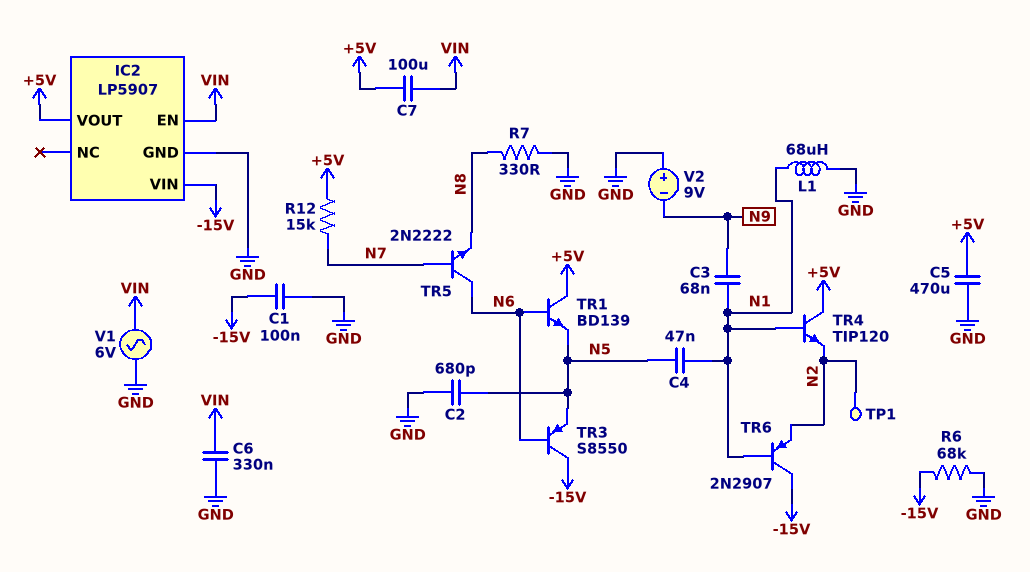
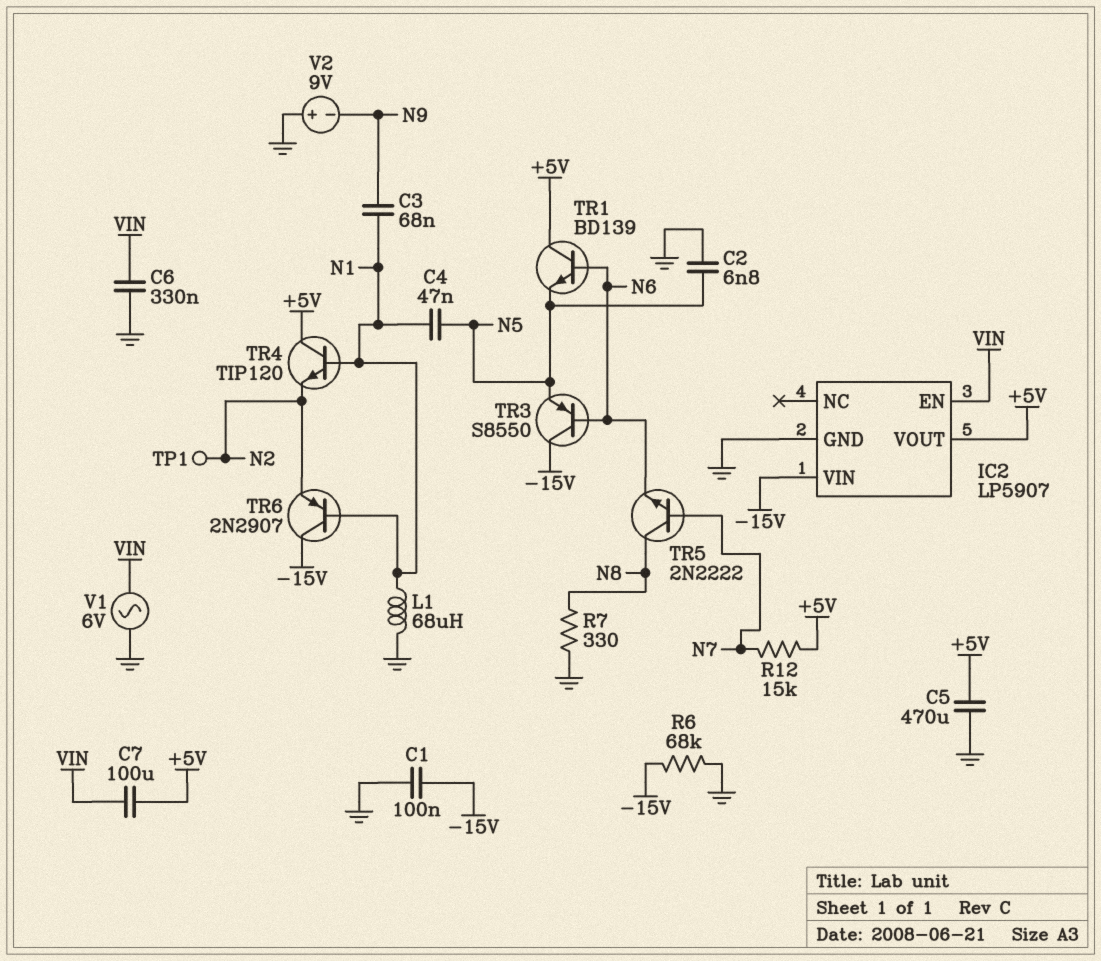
C2: 680pF (GND, N5) -> 6.8nF (GND, N5)
TR5: NPN 2N2222 (B N7, C N6, E N8) -> NPN 2N2222 (B N7, C N8, E N6)

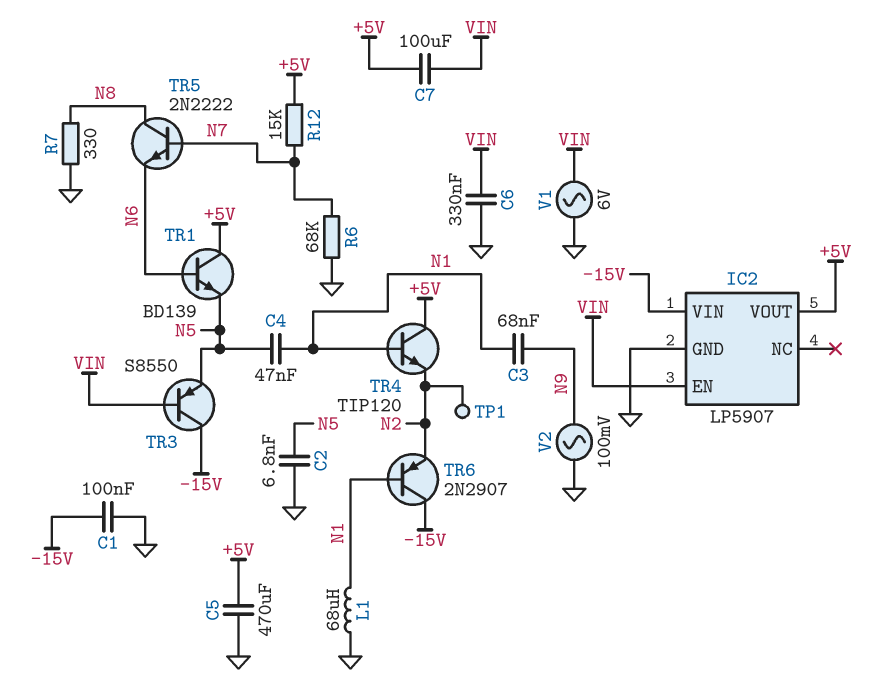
R6: 68k (-15V, GND) -> 68k (GND, N7)
TR3: PNP S8550 (B N6, C -15V, E N5) -> PNP S8550 (B VIN, C -15V, E N5)
V2: 9V (plus GND, minus N9) -> AC 100mV (GND, N9)

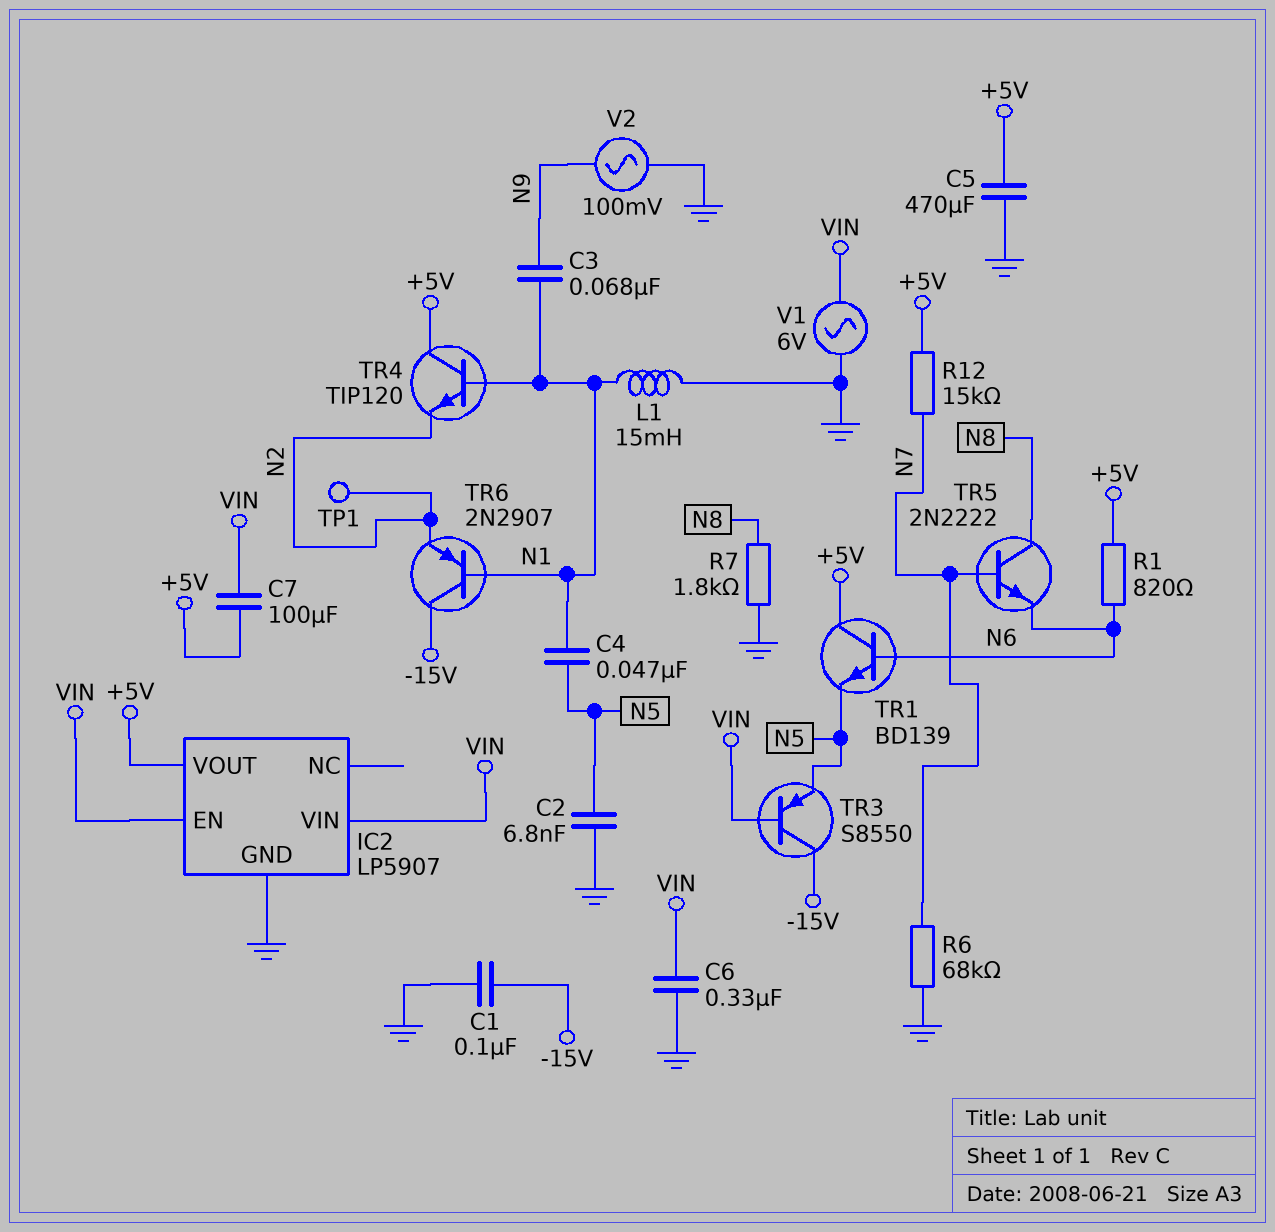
IC2 pin VIN: -15V -> VIN
L1: 68uH (GND, N1) -> 15mH (GND, N1)
R1: none -> 820 (+5V, N6)
R7: 330 (GND, N8) -> 1.8k (GND, N8)

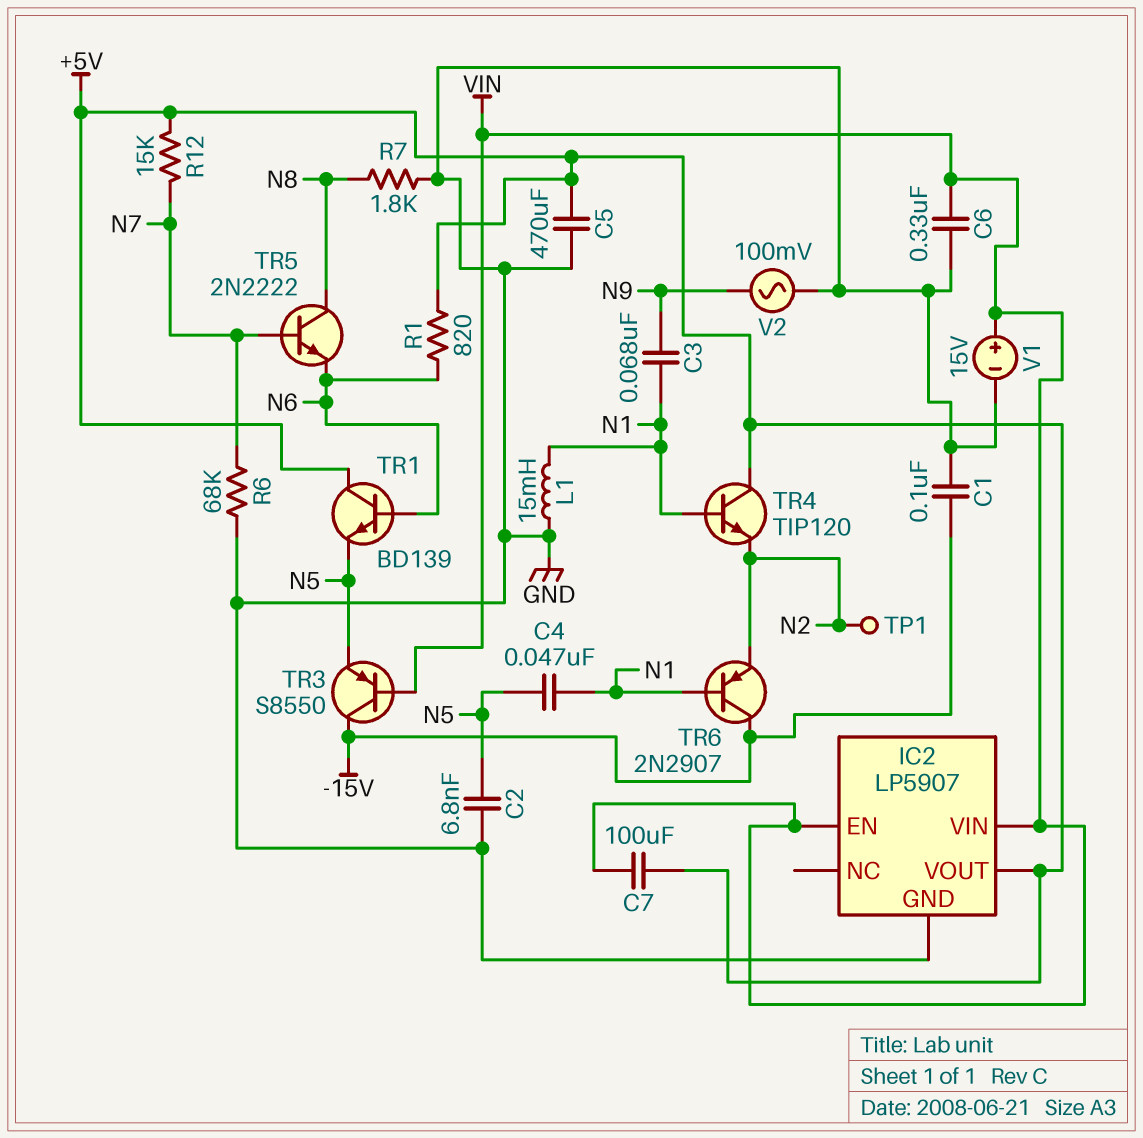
V1: AC 6V (GND, VIN) -> 15V (plus VIN, minus GND)

